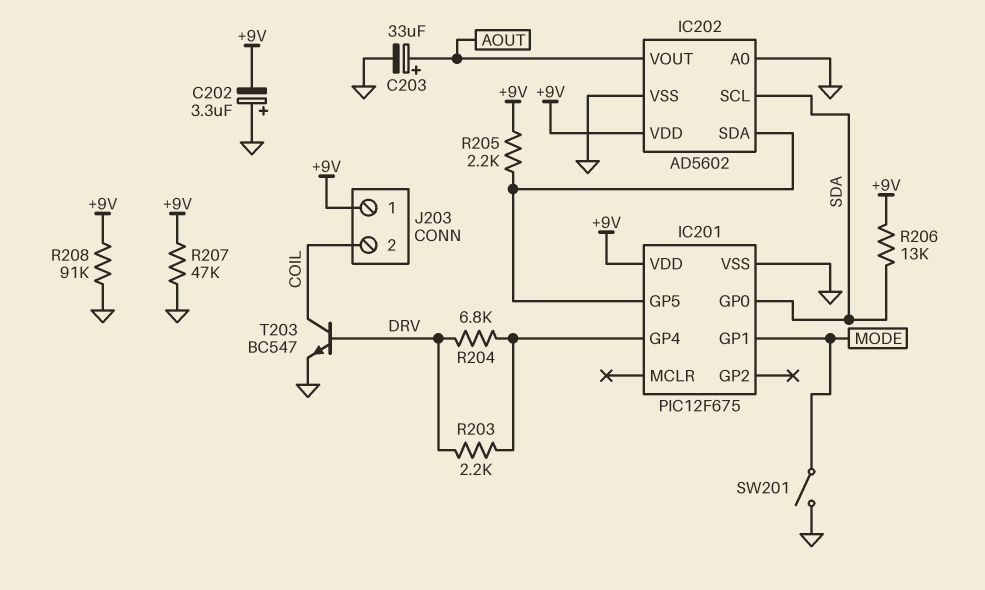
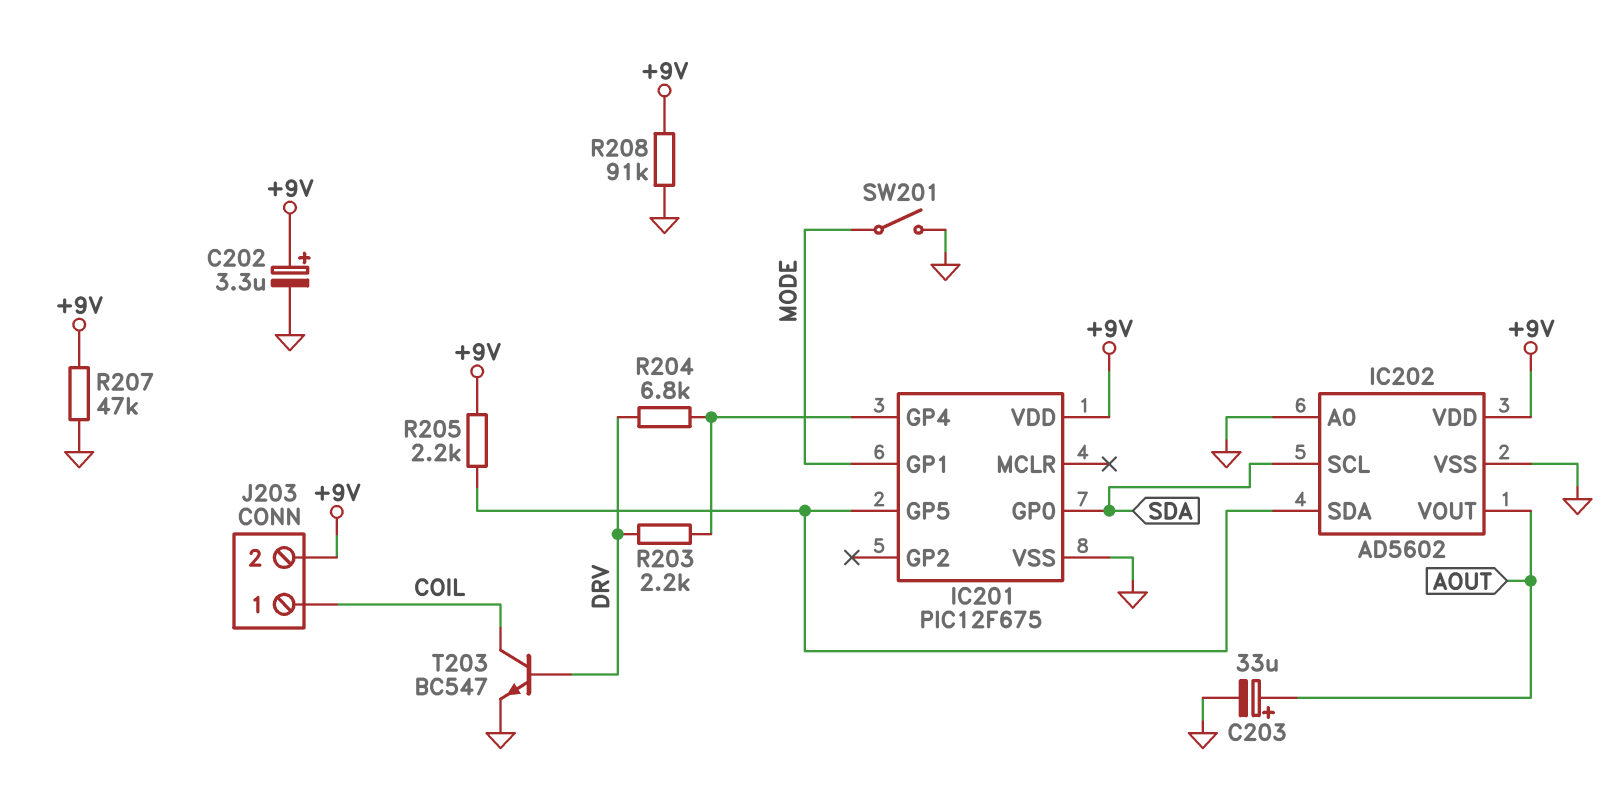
C202: 3.3uF (plus GND, minus +9V) -> 3.3uF (plus +9V, minus GND)
J203 pin 1: +9V -> COIL
J203 pin 2: COIL -> +9V
R206: 13k (+9V, SDA) -> none

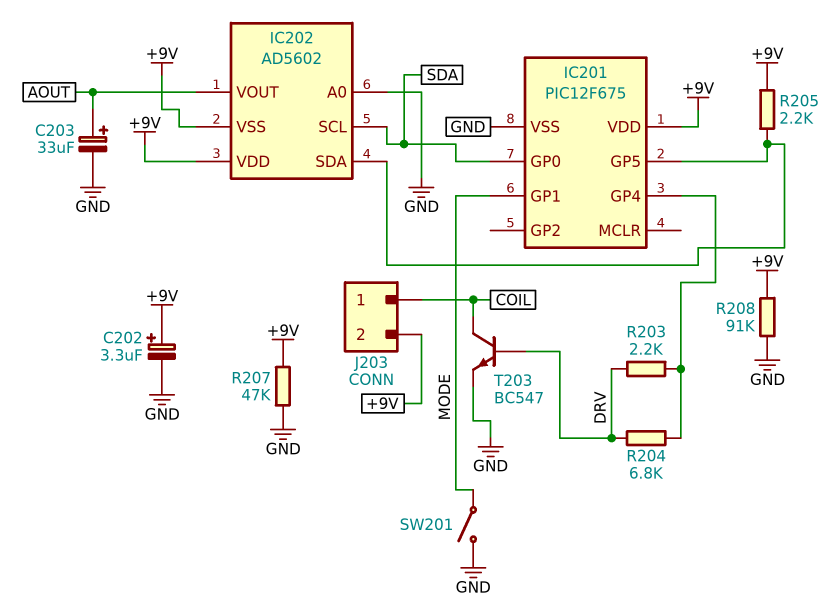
IC202 pin VSS: GND -> +9V

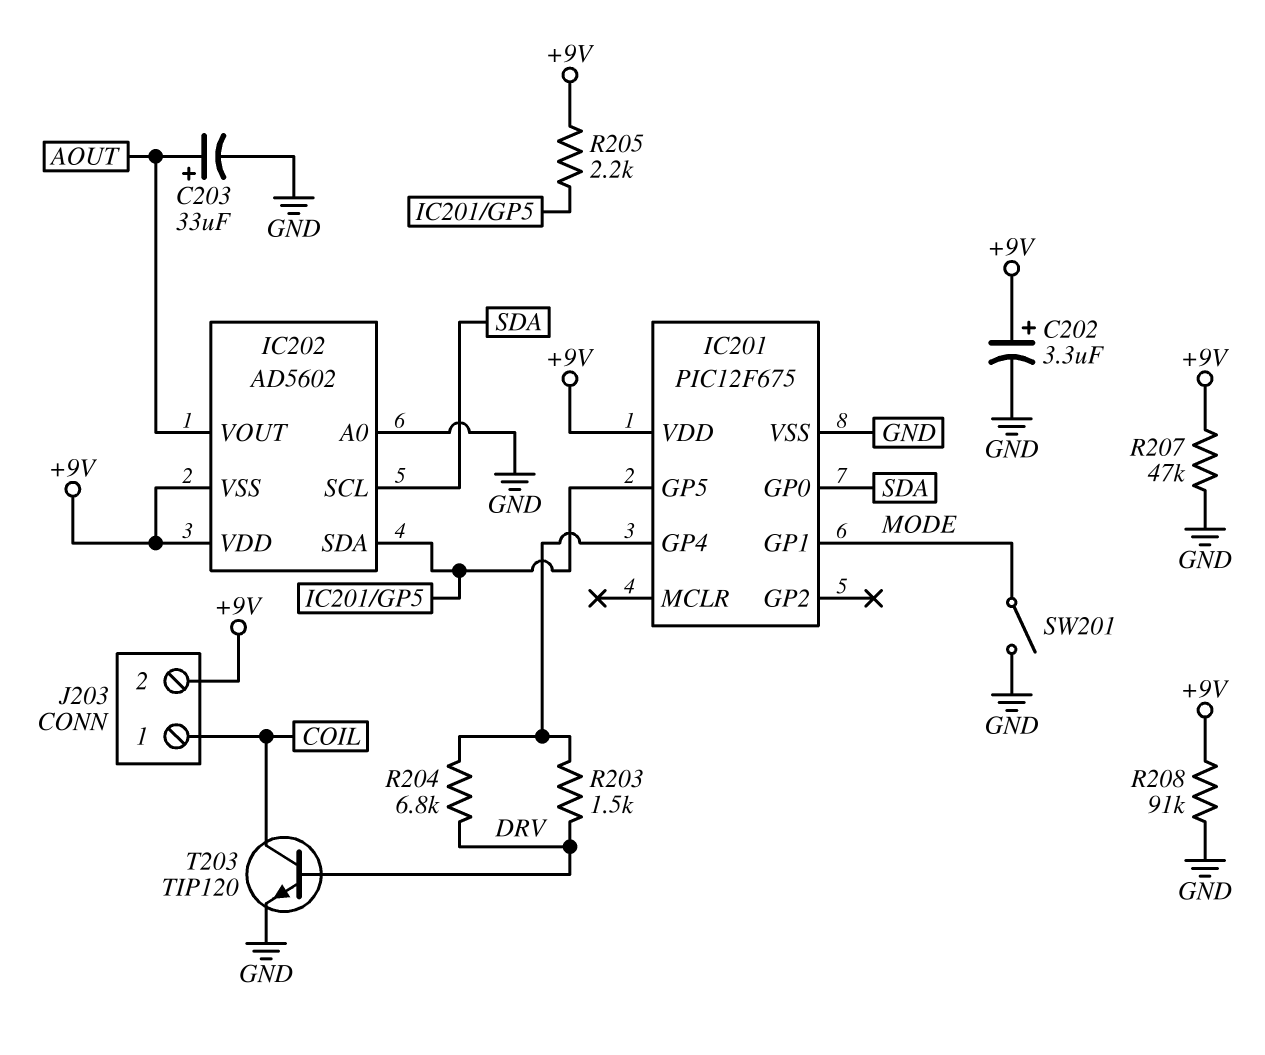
R203: 2.2k (DRV, IC201/GP4) -> 1.5k (DRV, IC201/GP4)
T203: NPN BC547 (B DRV, C COIL, E GND) -> NPN TIP120 (B DRV, C COIL, E GND)

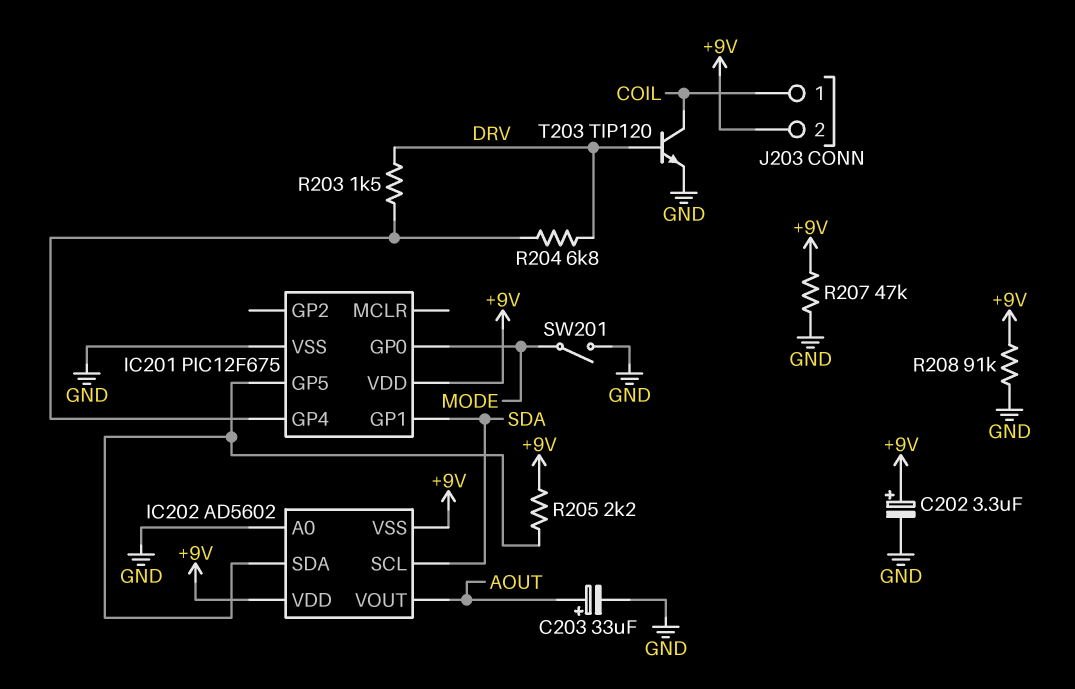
IC201 pin GP0: SDA -> MODE
IC201 pin GP1: MODE -> SDA

